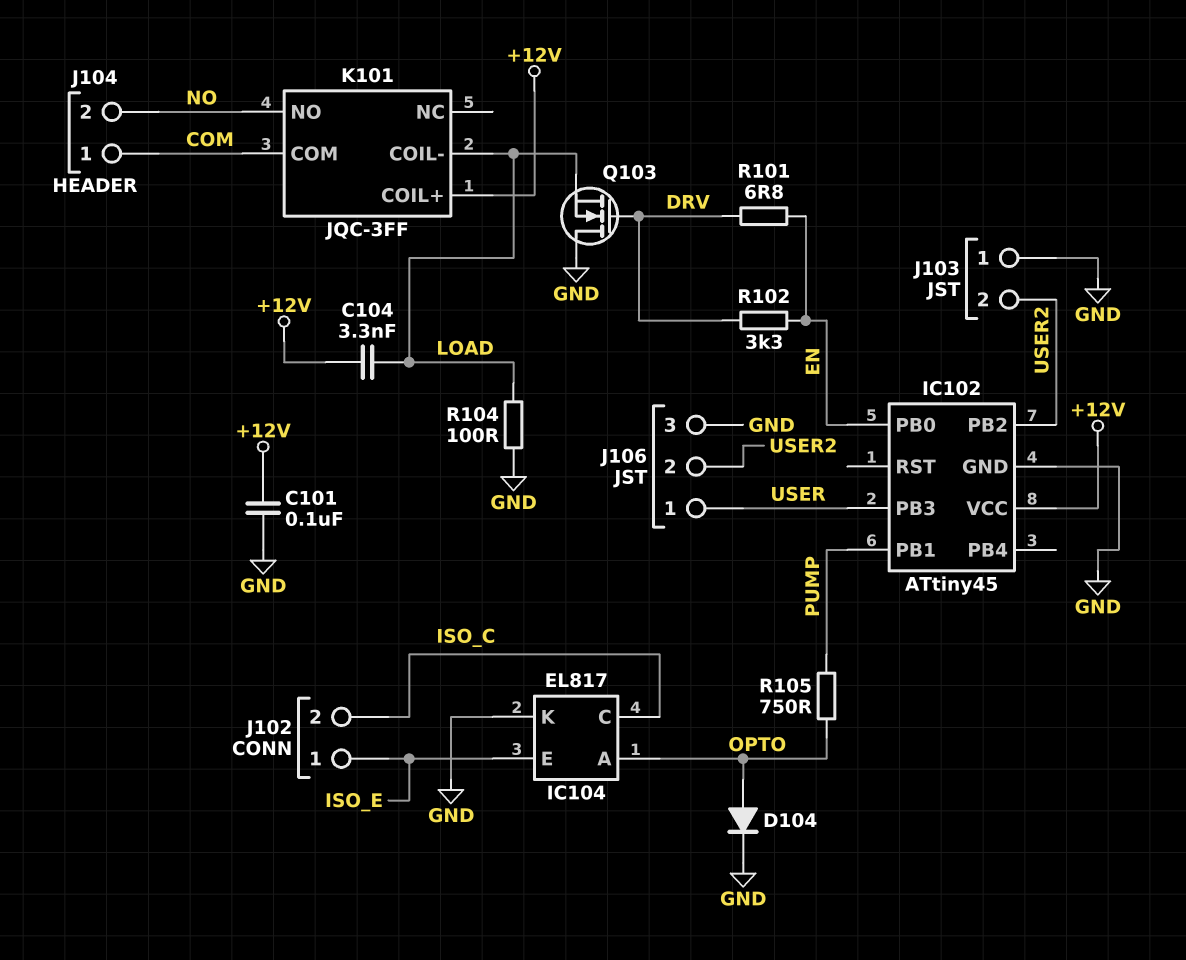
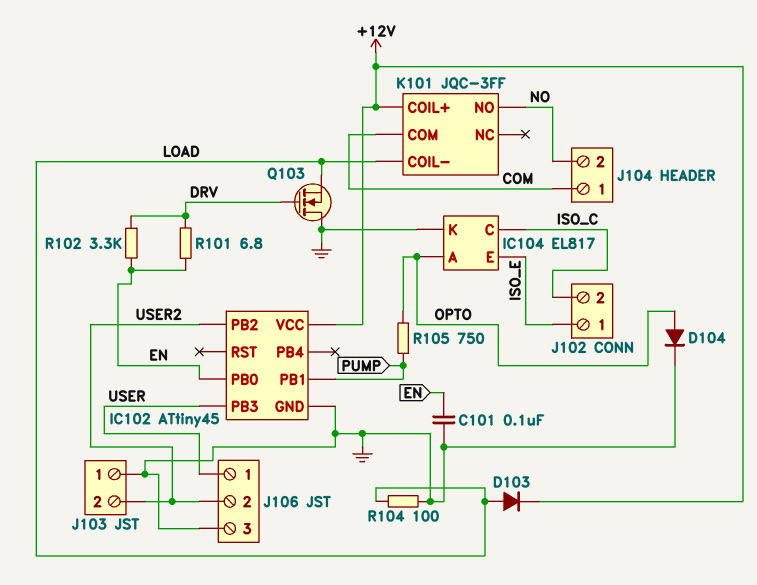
C101: 100nF (+12V, GND) -> 100nF (EN, GND)
C104: 3.3nF (+12V, LOAD) -> none
D103: none -> diode (A LOAD, K +12V)

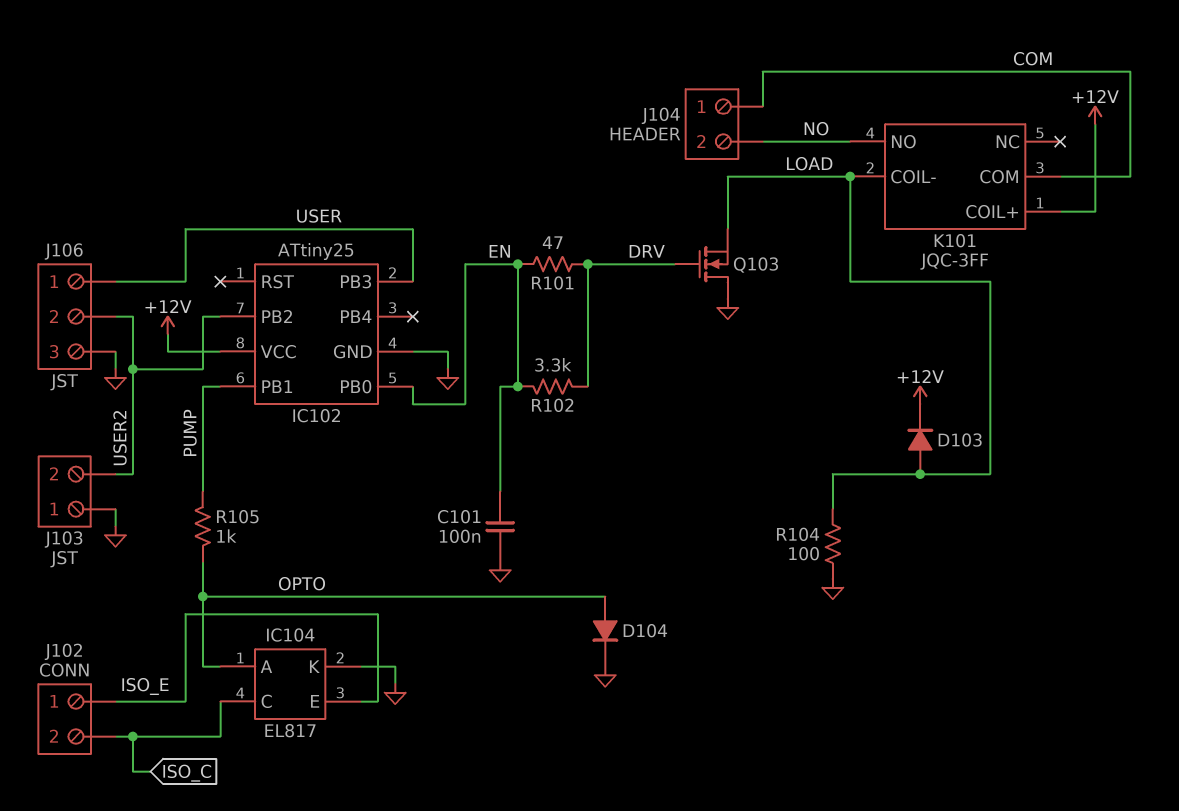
IC102: ATtiny45 -> ATtiny25
R101: 6.8 (DRV, EN) -> 47 (DRV, EN)
R105: 750 (OPTO, PUMP) -> 1k (OPTO, PUMP)

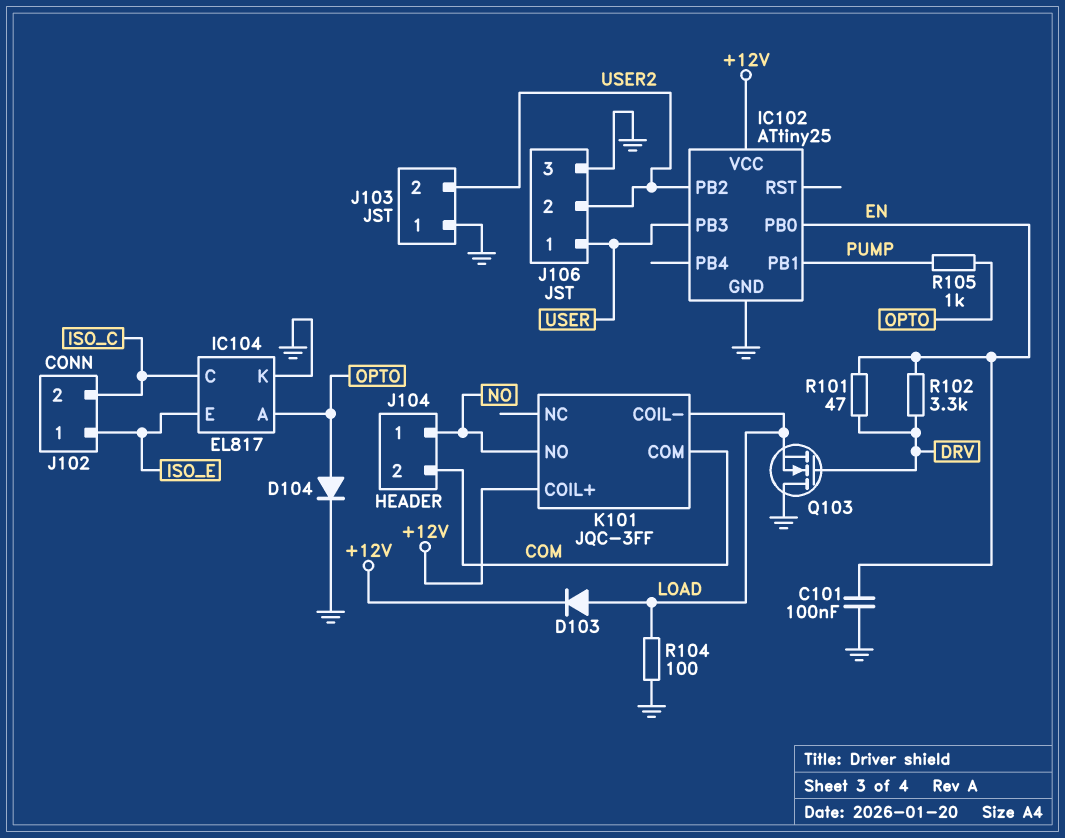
J104 pin 1: COM -> NO
J104 pin 2: NO -> COM

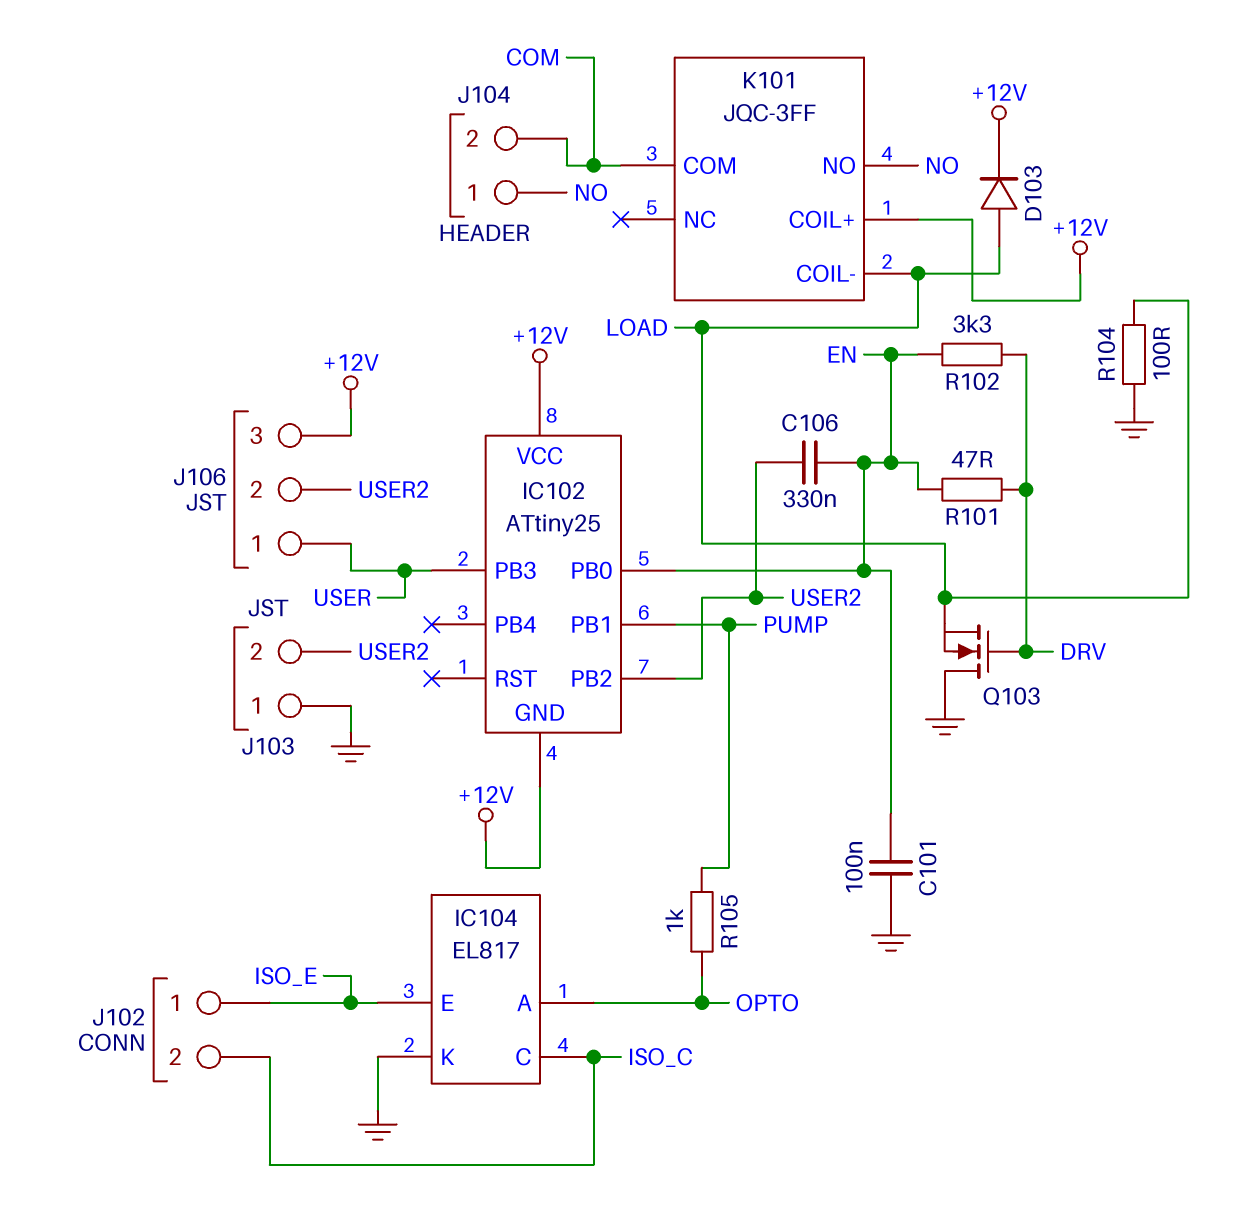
C106: none -> 330nF (EN, USER2)
D104: diode (A OPTO, K GND) -> none
IC102 pin GND: GND -> +12V
J106 pin 3: GND -> +12V

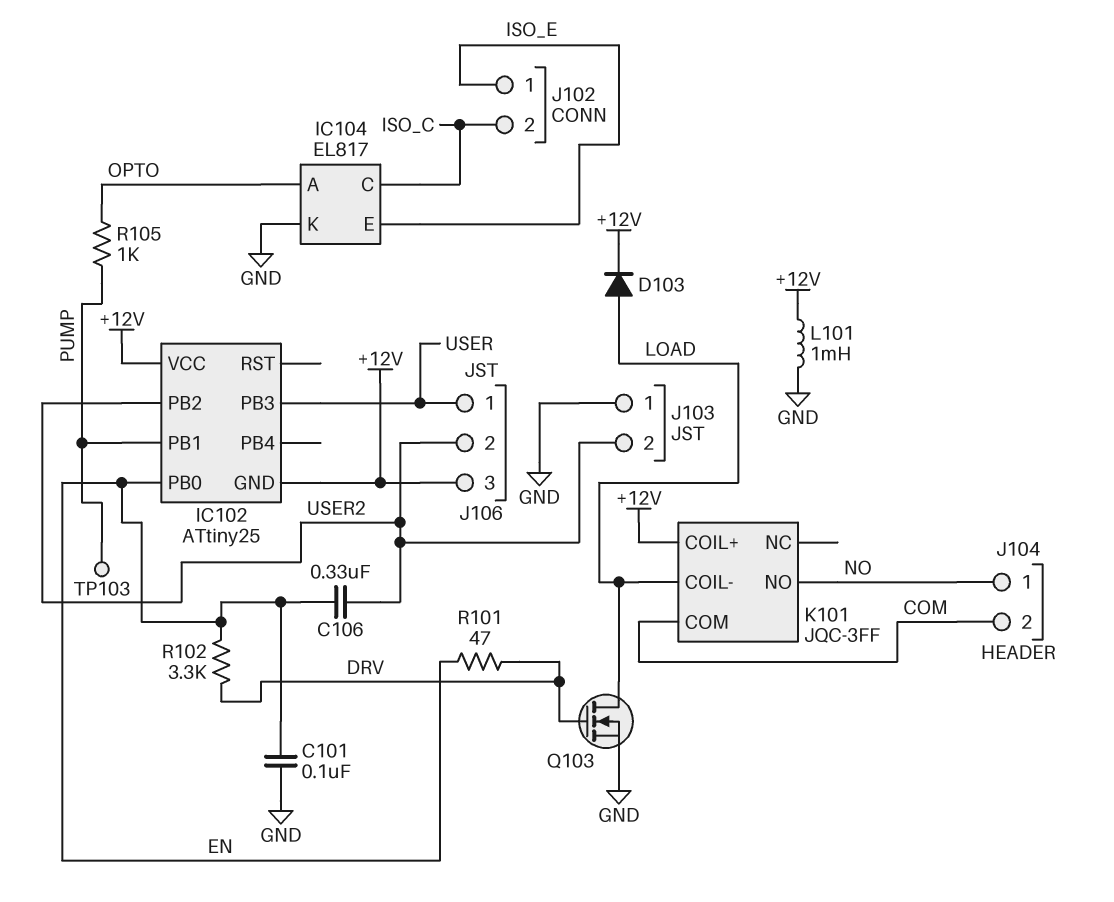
L101: none -> 1mH (+12V, GND)
Q103: NMOS (G DRV, D GND, S LOAD) -> NMOS (G DRV, D LOAD, S GND)
R104: 100 (GND, LOAD) -> none
TP103: none -> test point (PUMP)

